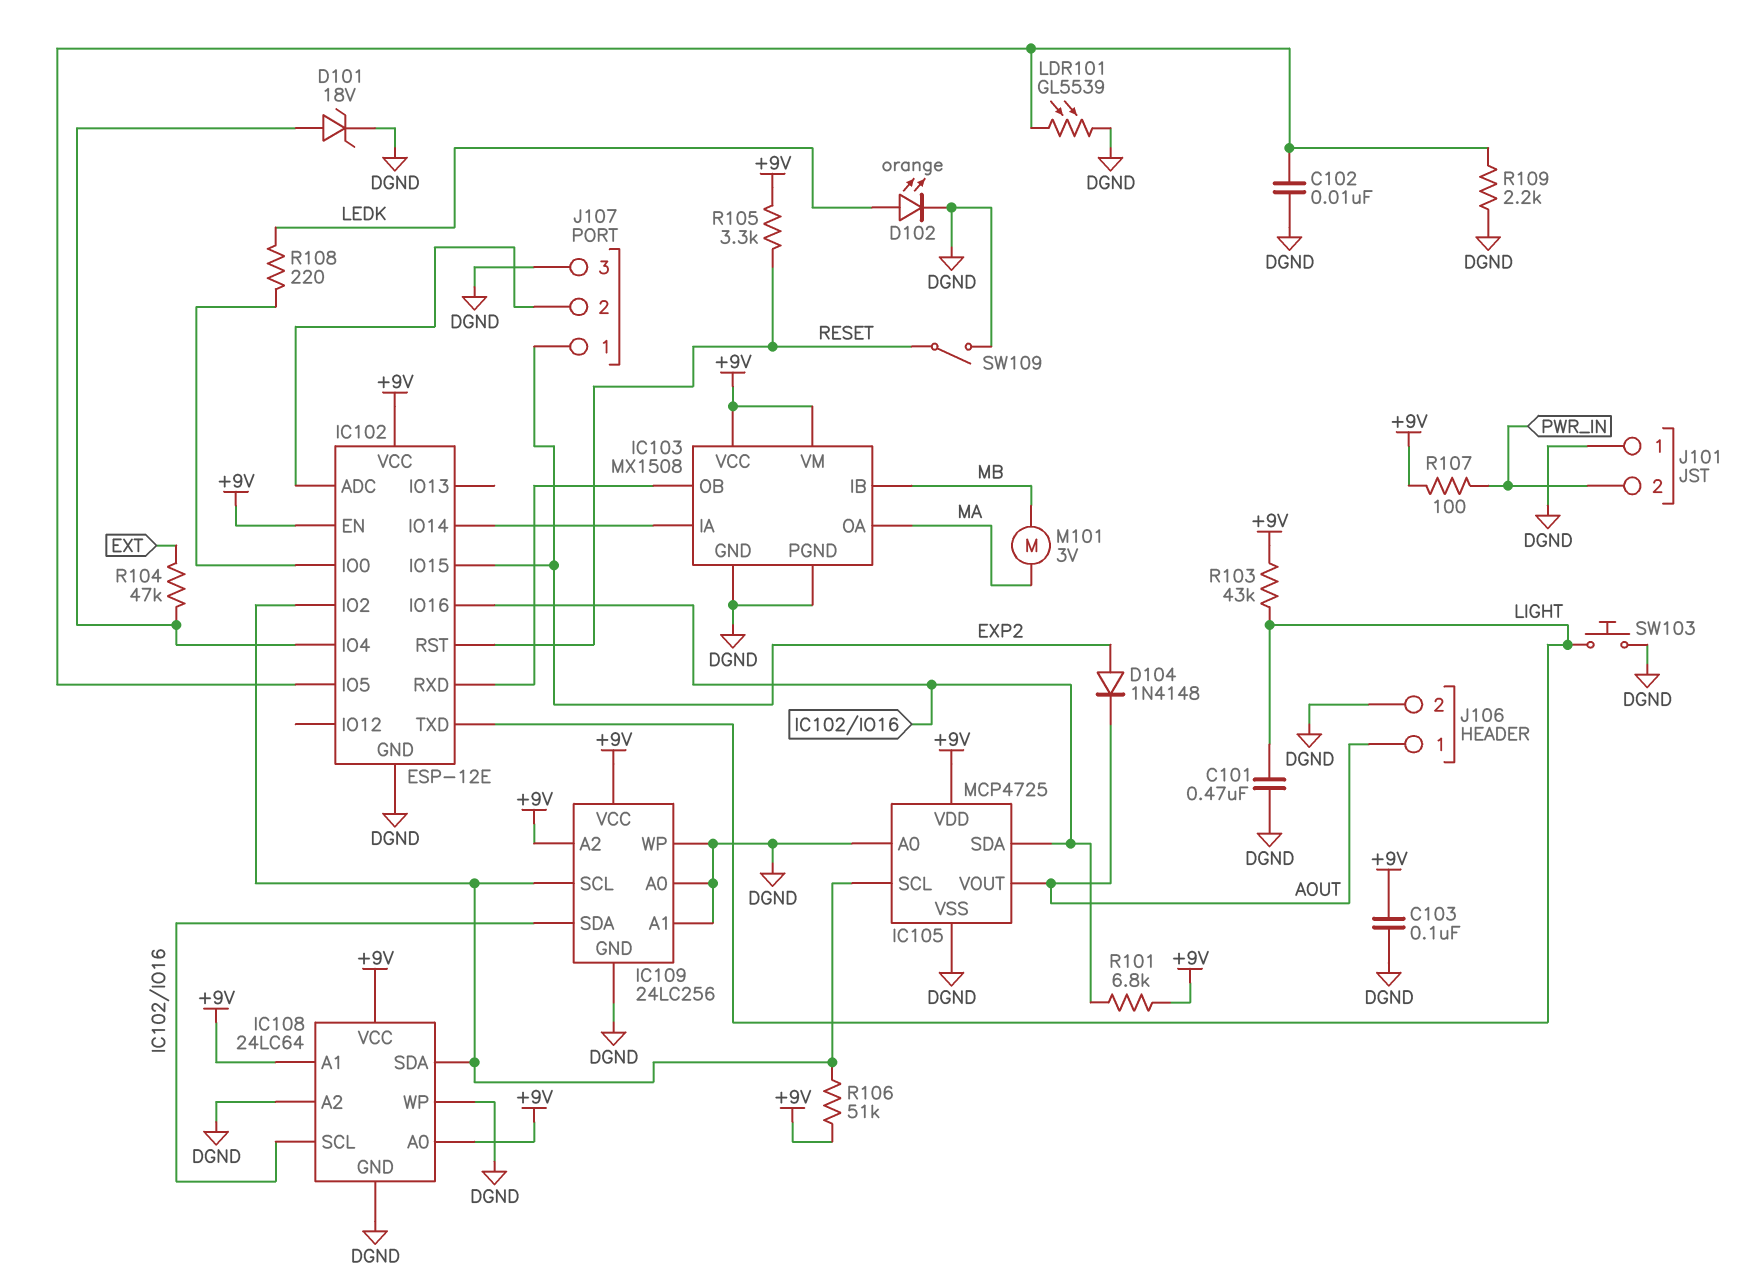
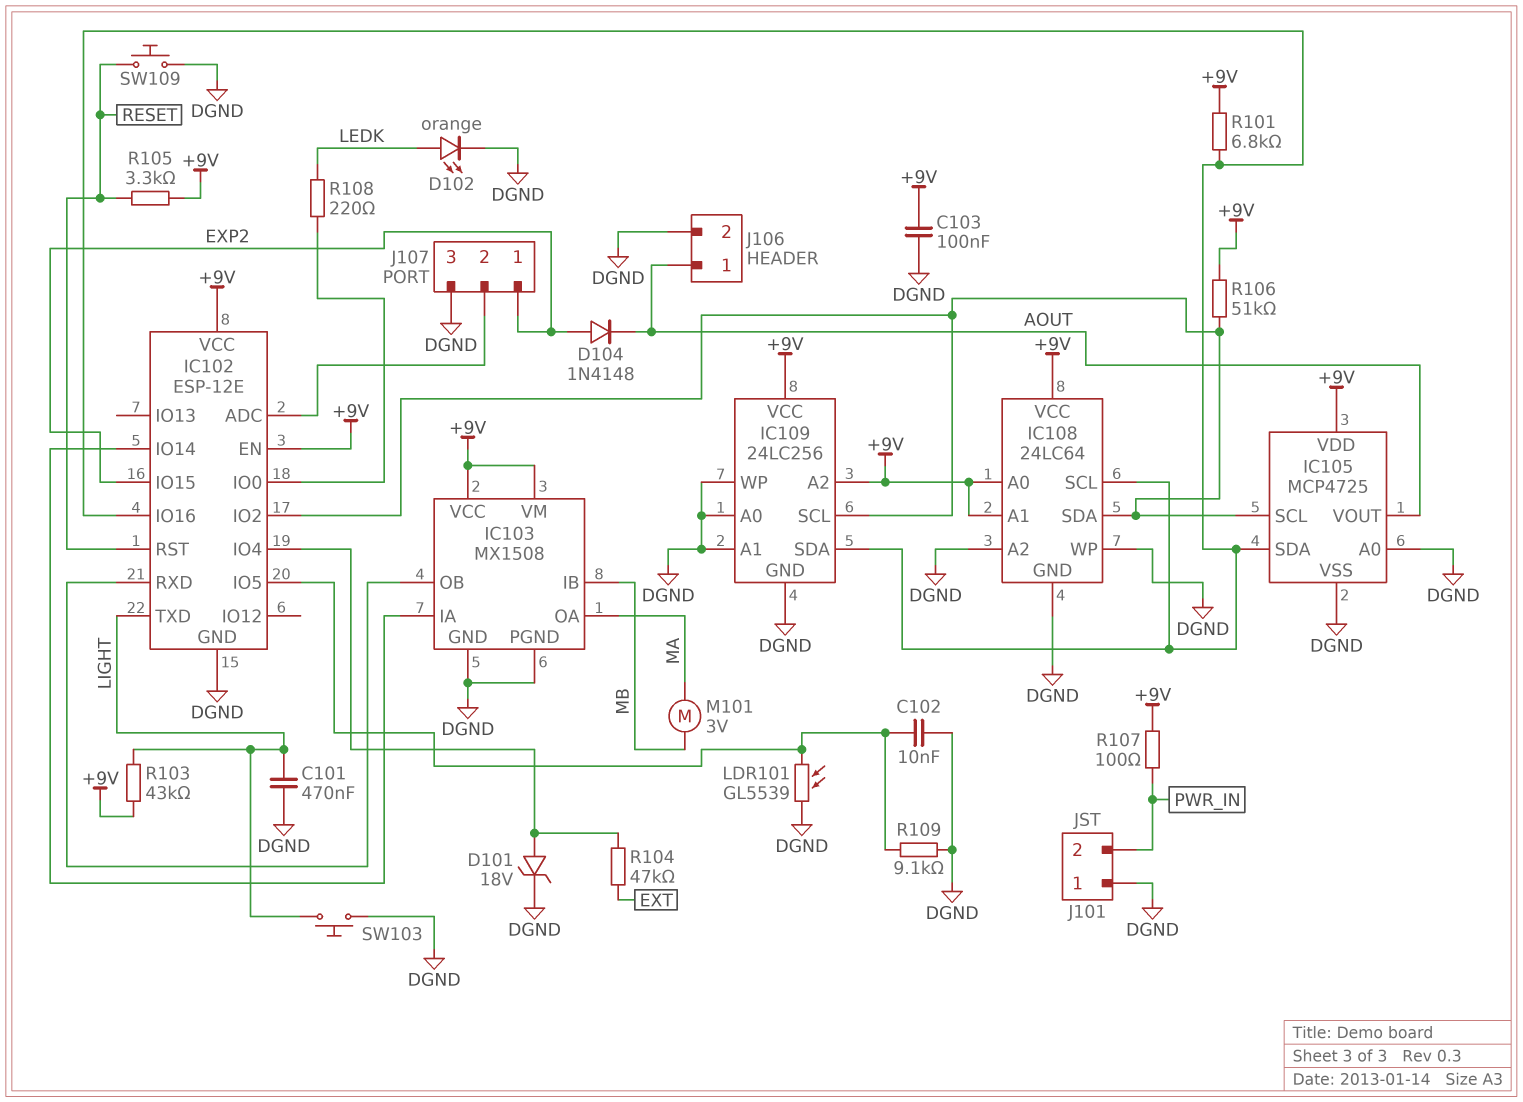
R109: 2.2k (DGND, IC102/IO5) -> 9.1k (DGND, IC102/IO5)
SW109: switch (DGND, RESET) -> button (DGND, RESET)

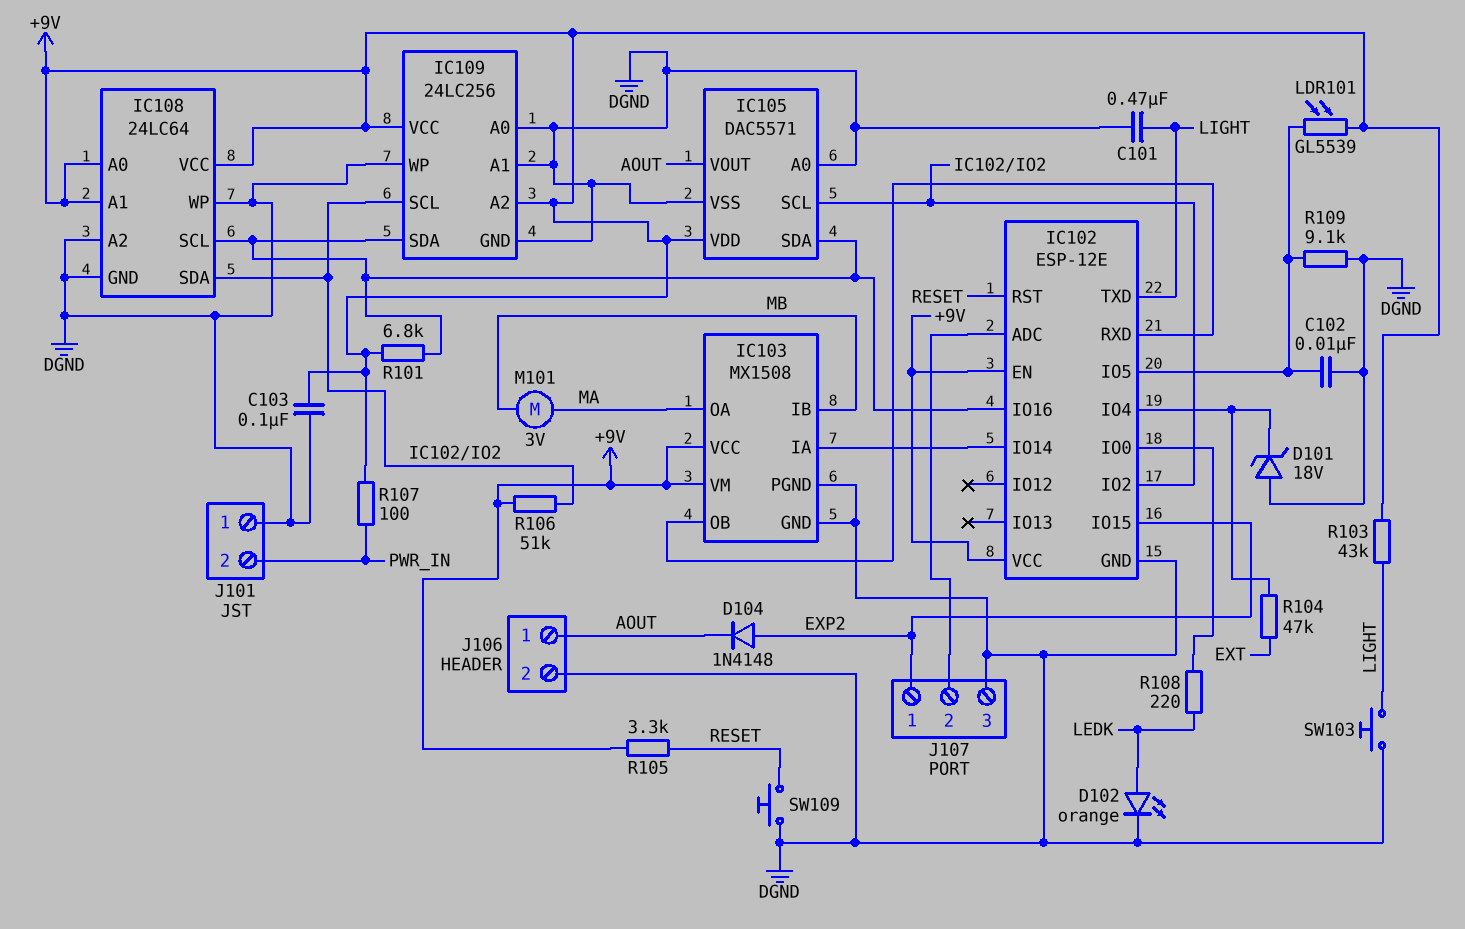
D101: zener 18V (A IC102/IO4, K DGND) -> zener 18V (A DGND, K IC102/IO4)
IC105: MCP4725 -> DAC5571
LDR101: GL5539 (DGND, IC102/IO5) -> GL5539 (+9V, IC102/IO5)

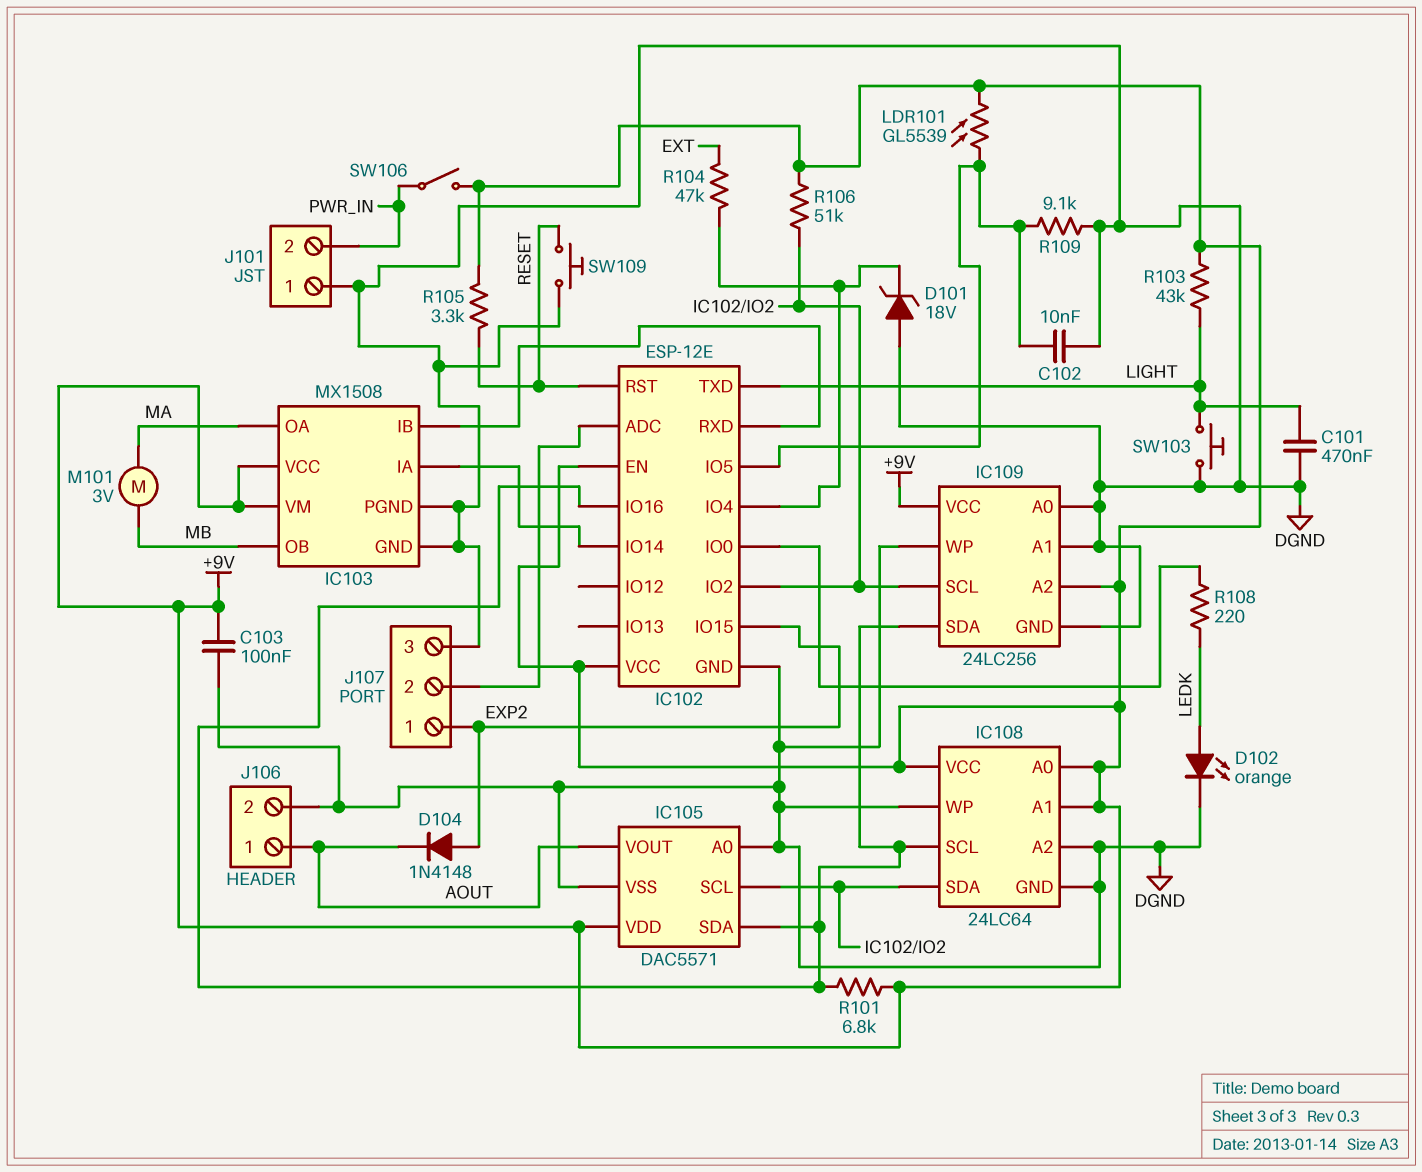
IC103 pin IB: MB -> IC102/RXD
IC103 pin OB: IC102/RXD -> MB
R107: 100 (+9V, PWR_IN) -> none
SW106: none -> switch (+9V, PWR_IN)

